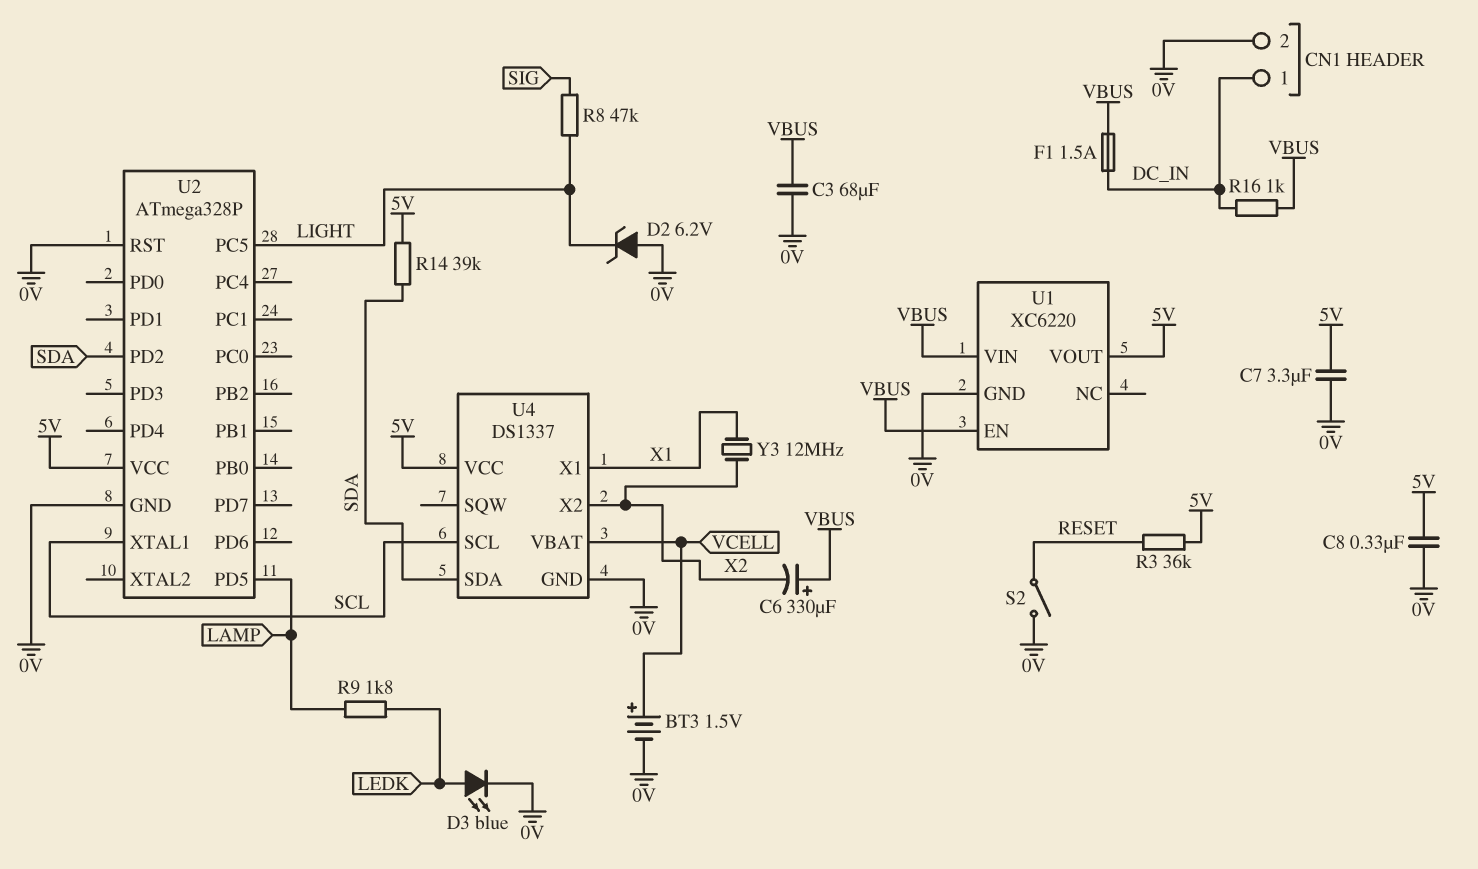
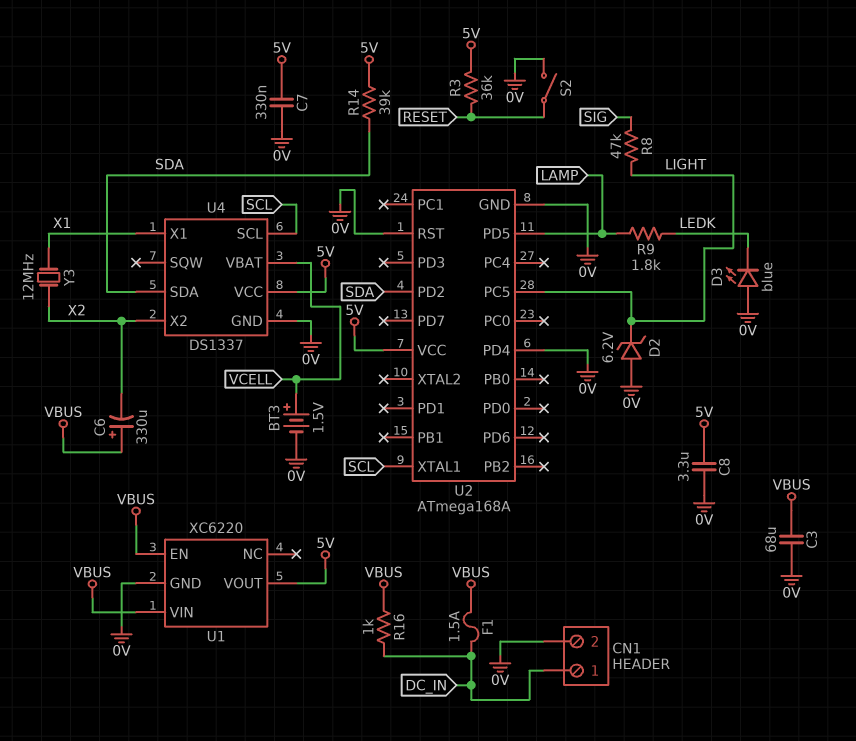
C7: 3.3uF (0V, 5V) -> 330nF (0V, 5V)
C8: 330nF (0V, 5V) -> 3.3uF (0V, 5V)
D3: LED blue (A LEDK, K 0V) -> LED blue (A 0V, K LEDK)
U2: ATmega328P -> ATmega168A
U2 pin PD4: none -> 0V

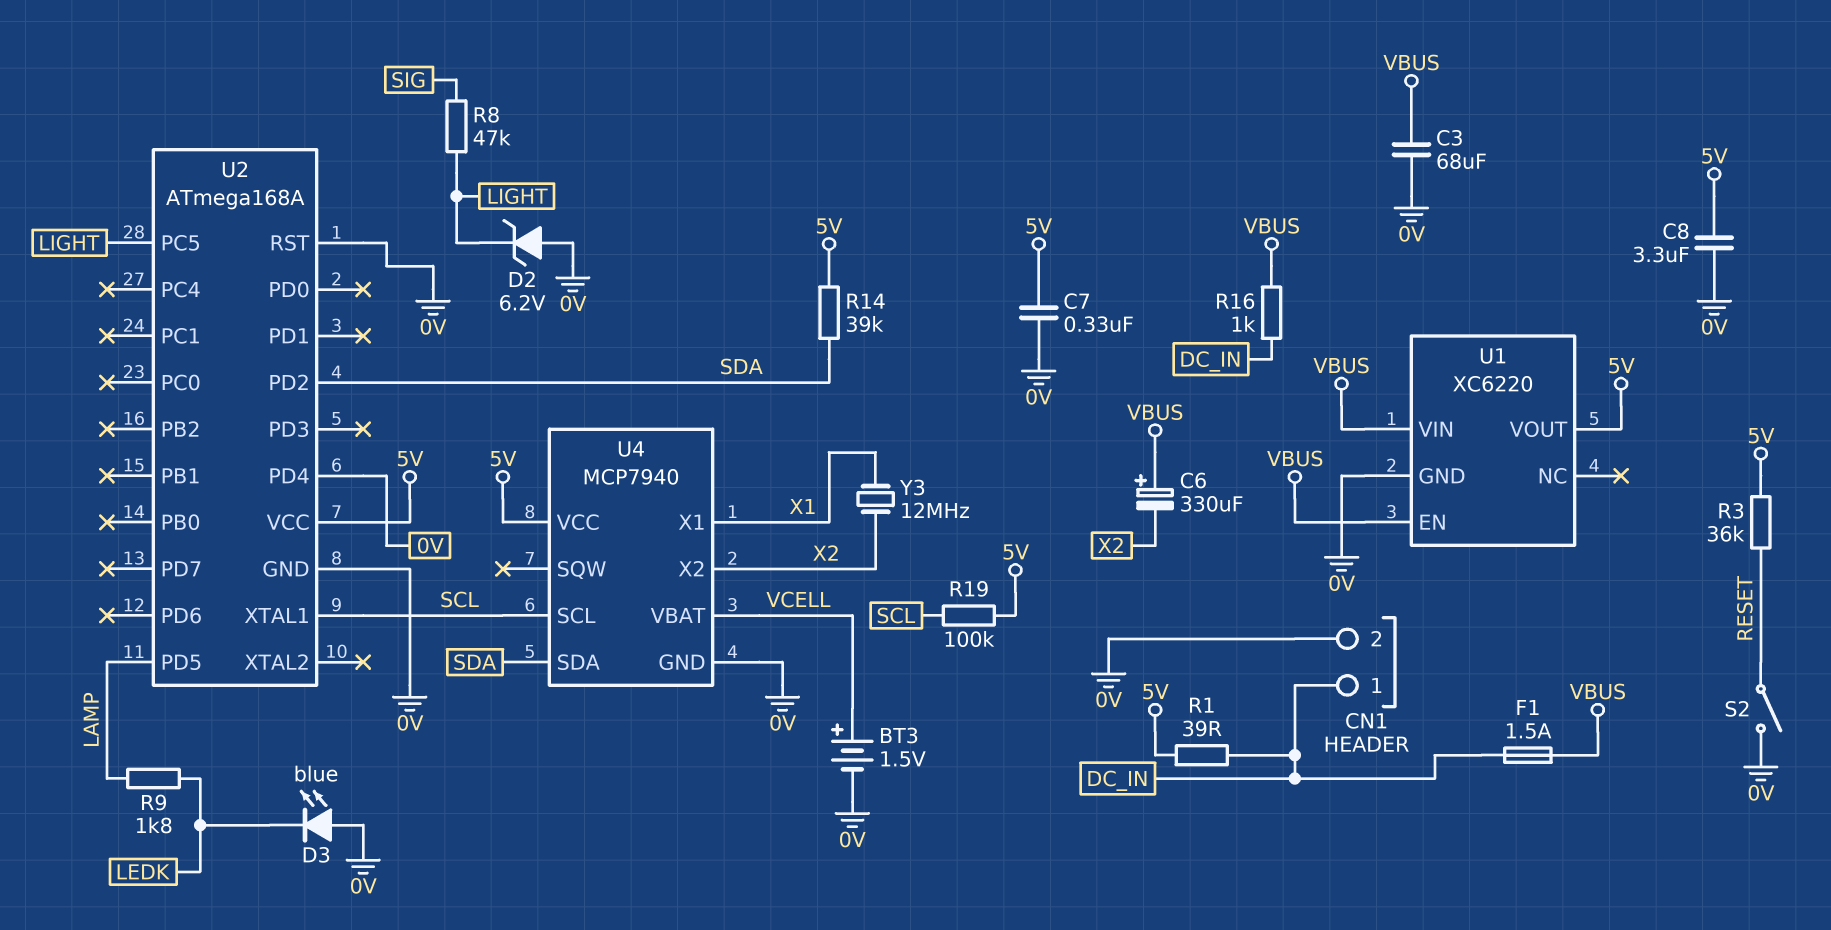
R1: none -> 39 (5V, DC_IN)
R19: none -> 100k (5V, SCL)
U4: DS1337 -> MCP7940

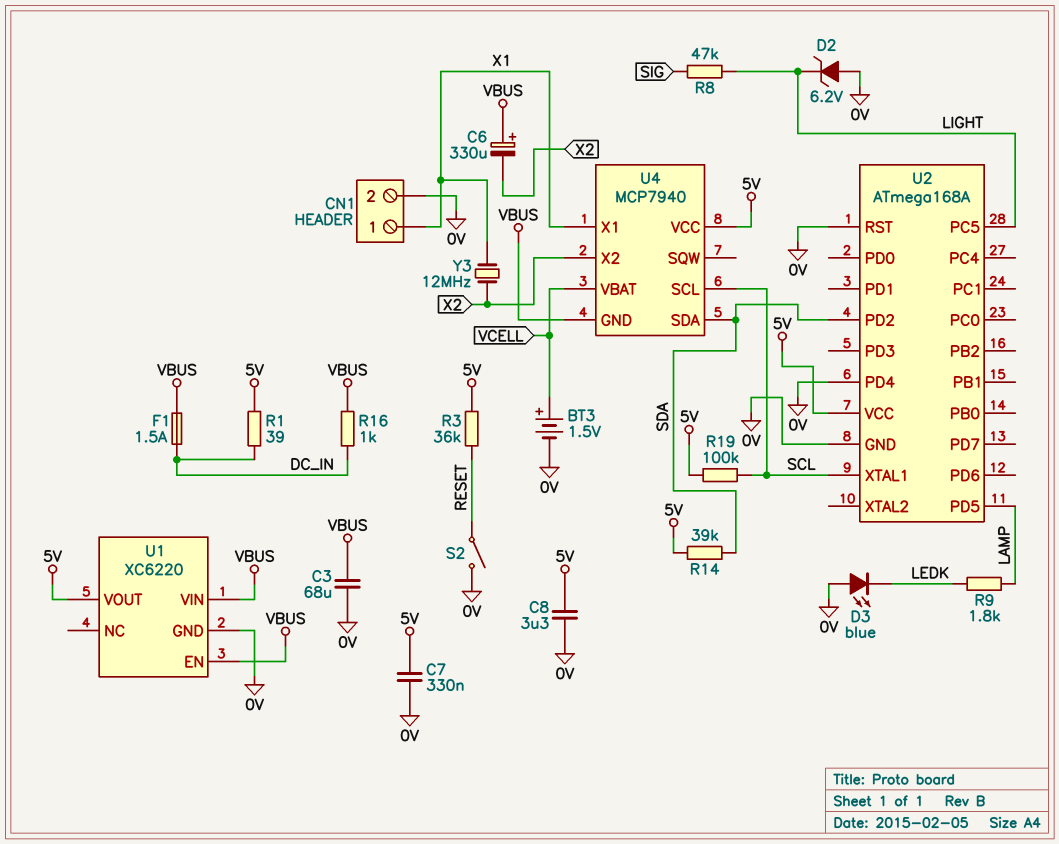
CN1 pin 1: DC_IN -> X1
U4 pin GND: 0V -> VBUS

